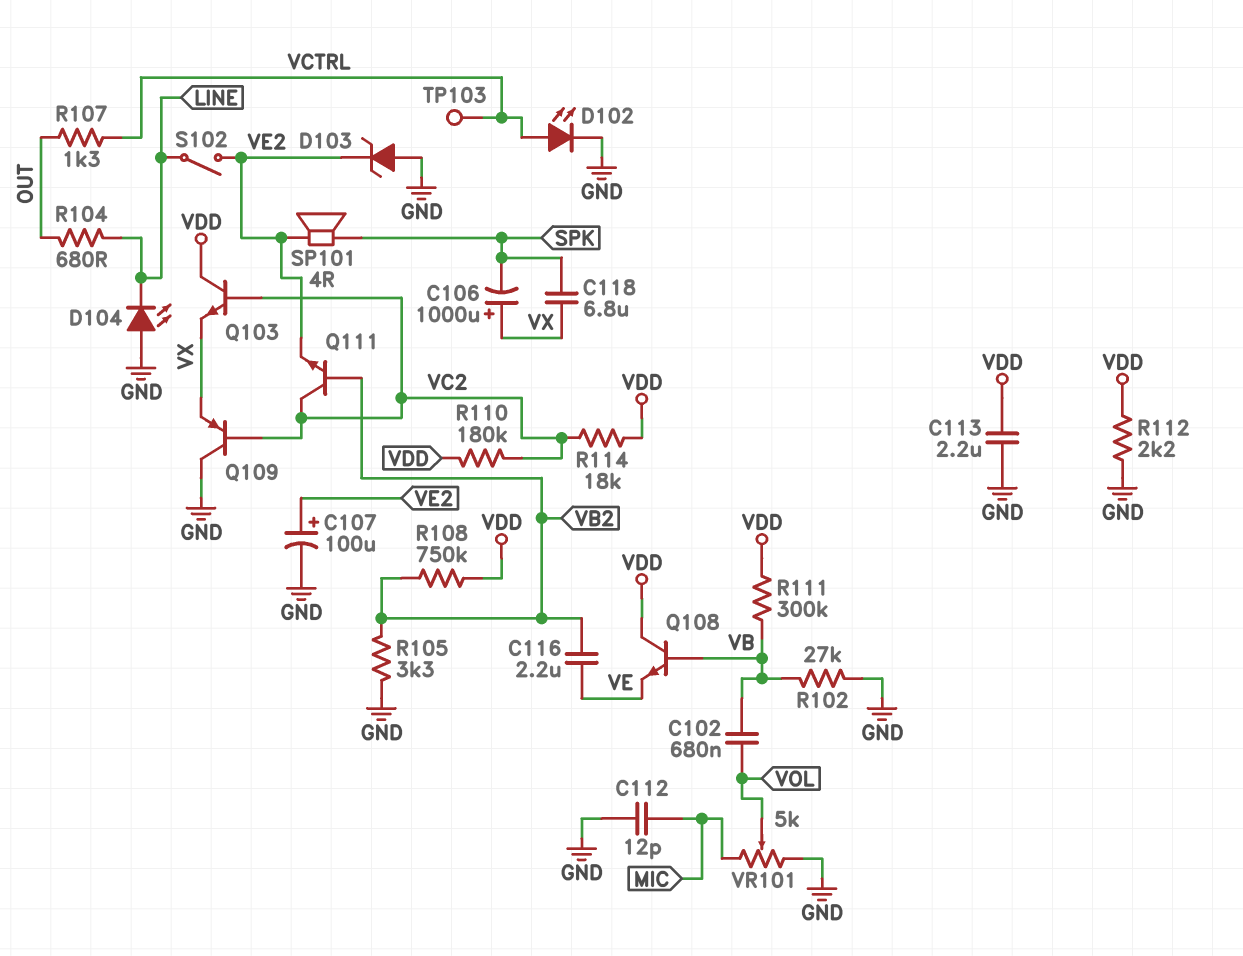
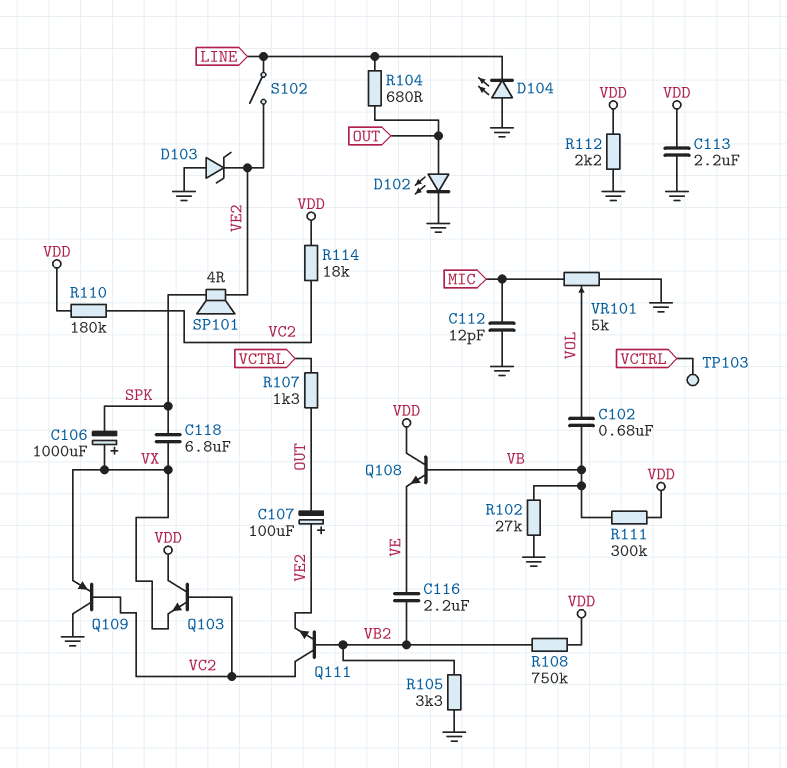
C107: 100uF (plus VE2, minus GND) -> 100uF (plus VE2, minus OUT)
D102: LED (A VCTRL, K GND) -> LED (A OUT, K GND)

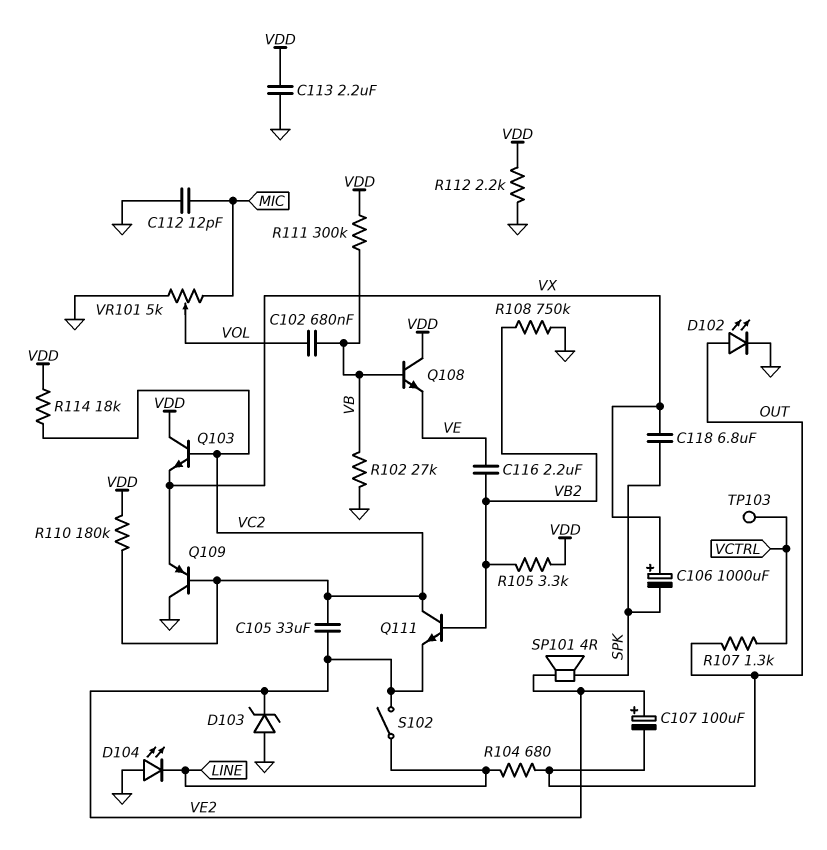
C105: none -> 33uF (VC2, VE2)
R105: 3.3k (GND, VB2) -> 3.3k (VB2, VDD)
R108: 750k (VB2, VDD) -> 750k (GND, VB2)

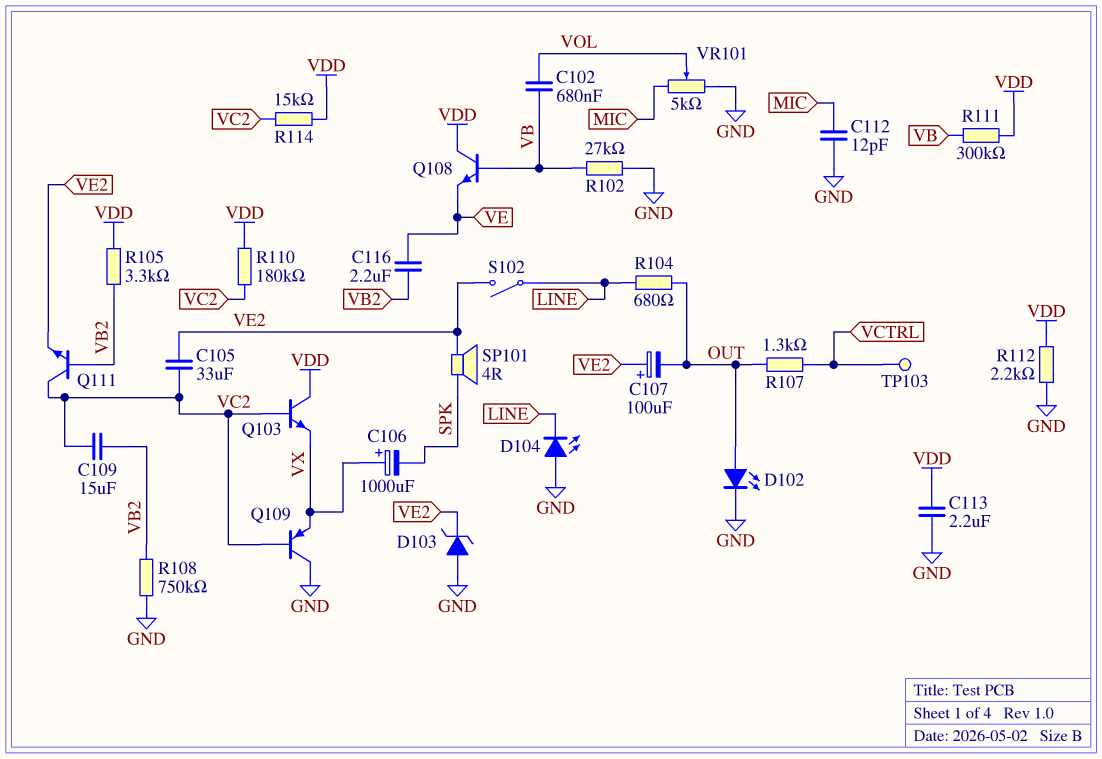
C109: none -> 15uF (VB2, VC2)
C118: 6.8uF (SPK, VX) -> none
R114: 18k (VC2, VDD) -> 15k (VC2, VDD)

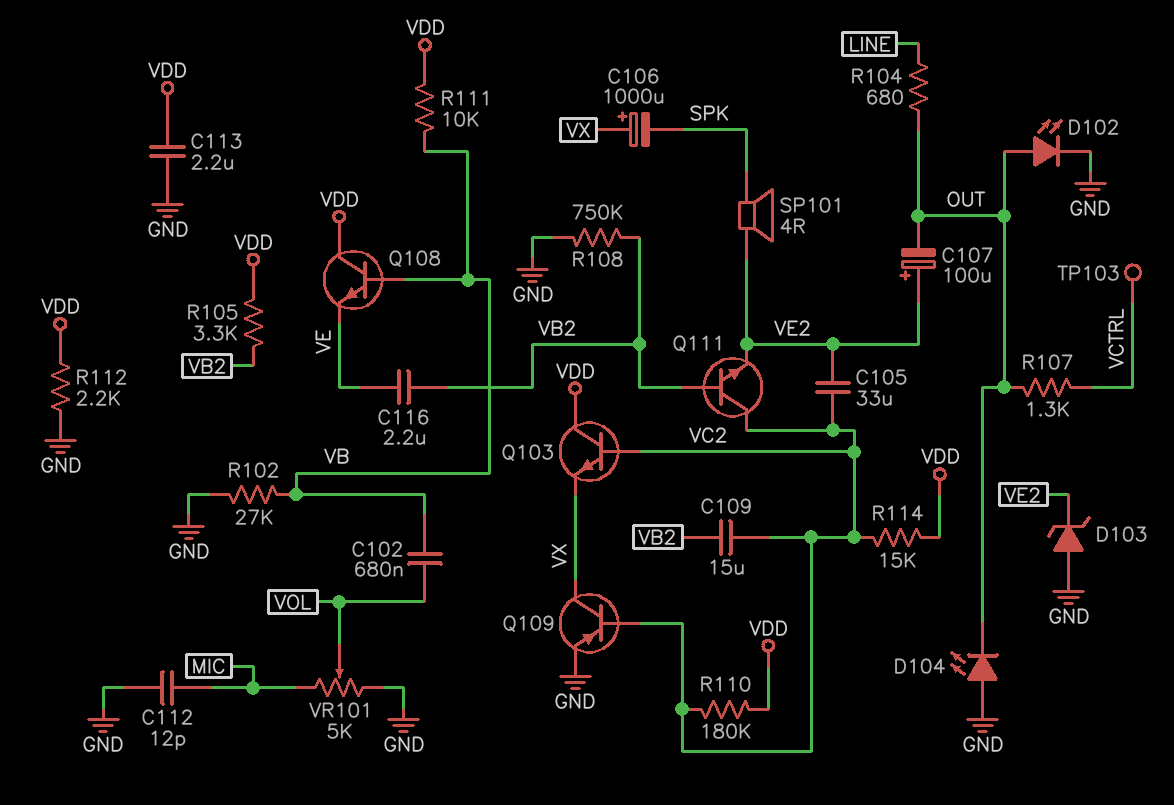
D104: LED (A GND, K LINE) -> LED (A GND, K OUT)
Q109: PNP (B VC2, C GND, E VX) -> PNP (B VC2, C VX, E GND)
R111: 300k (VB, VDD) -> 10k (VB, VDD)
S102: switch (LINE, VE2) -> none

